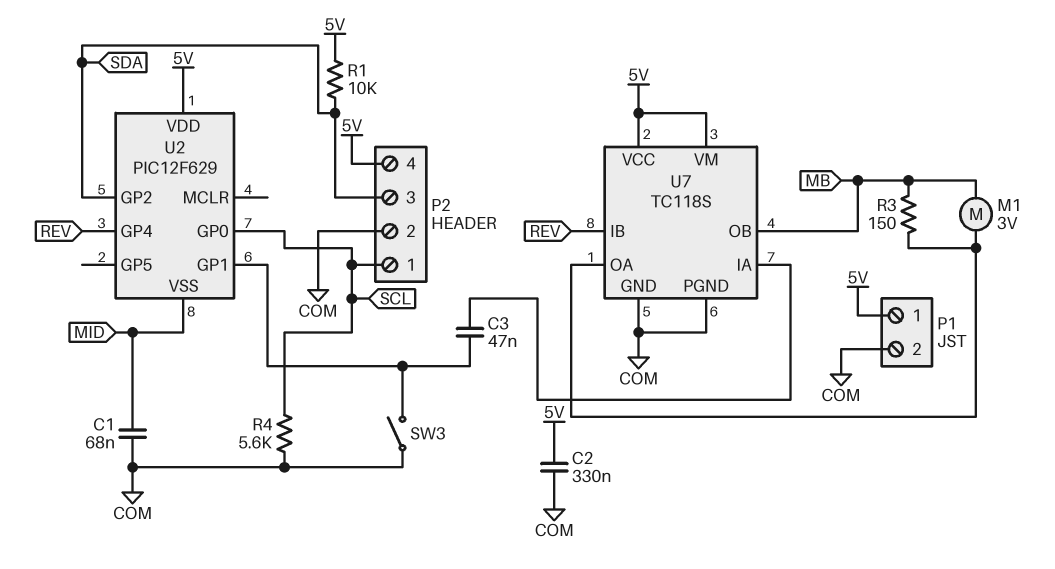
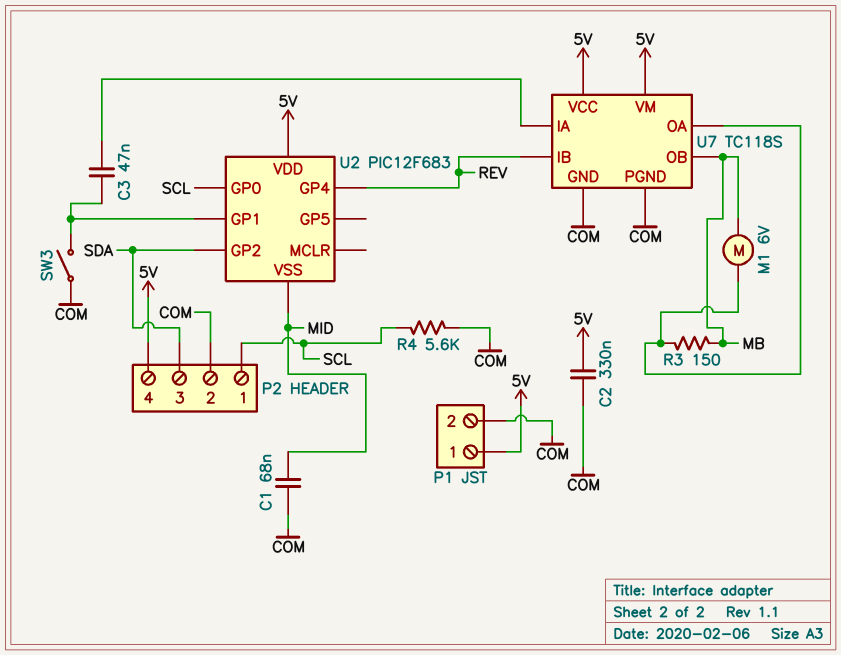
M1: motor 3V (MB, U7/OA) -> motor 6V (MB, U7/OA)
R1: 10k (5V, SDA) -> none
U2: PIC12F629 -> PIC12F683

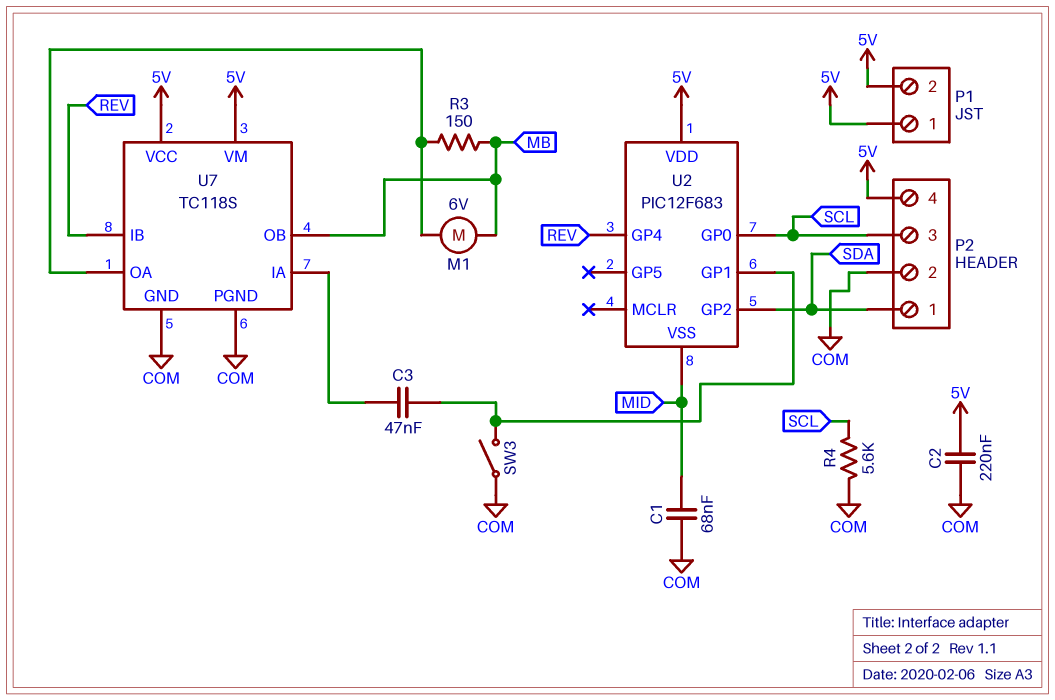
C2: 330nF (5V, COM) -> 220nF (5V, COM)
P1 pin 2: COM -> 5V
P2 pin 1: SCL -> SDA
P2 pin 3: SDA -> SCL

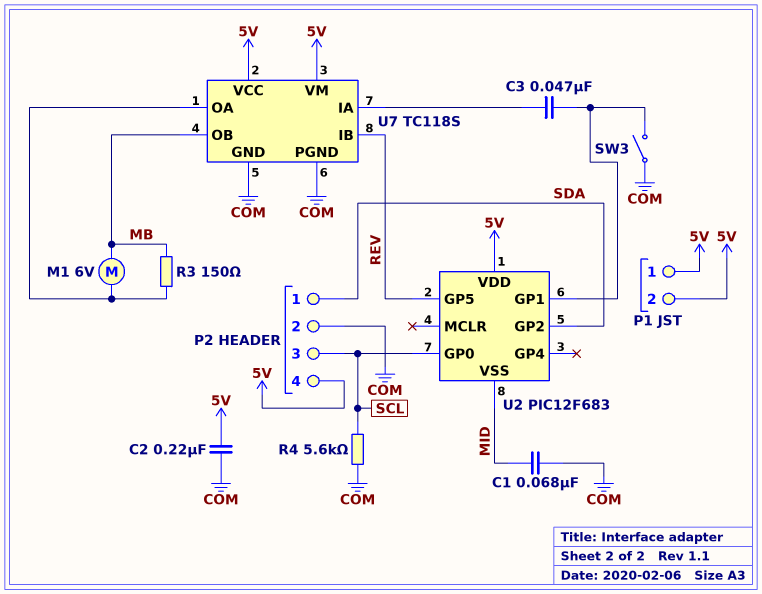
U2 pin GP4: REV -> none
U2 pin GP5: none -> REV

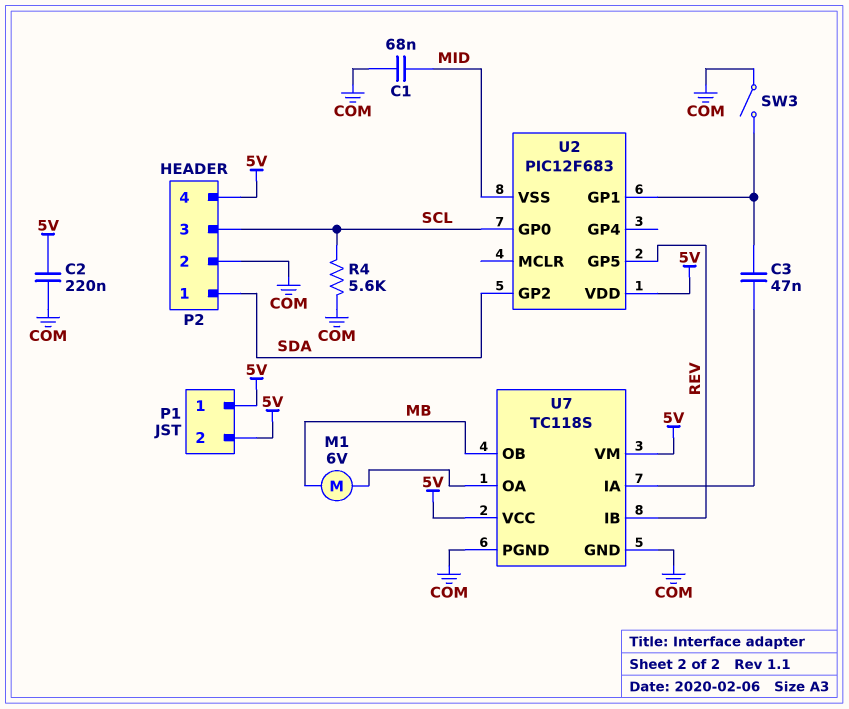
R3: 150 (MB, U7/OA) -> none

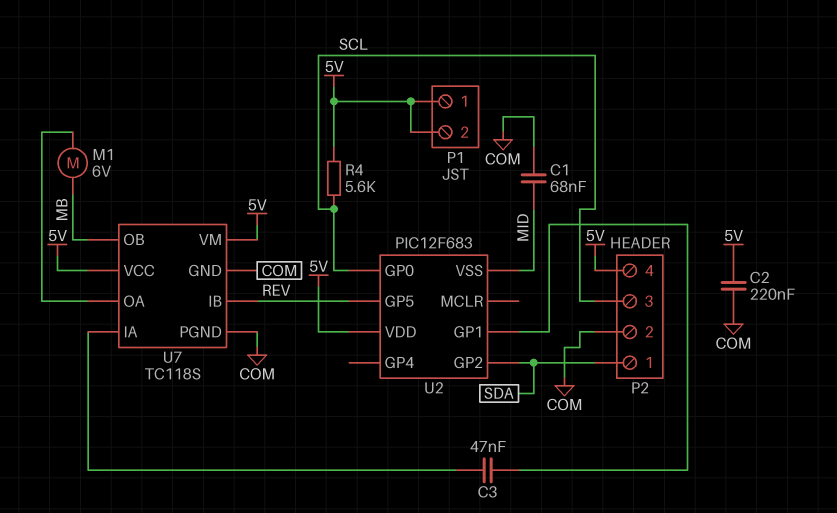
R4: 5.6k (COM, SCL) -> 5.6k (5V, SCL)
SW3: switch (COM, U2/GP1) -> none

